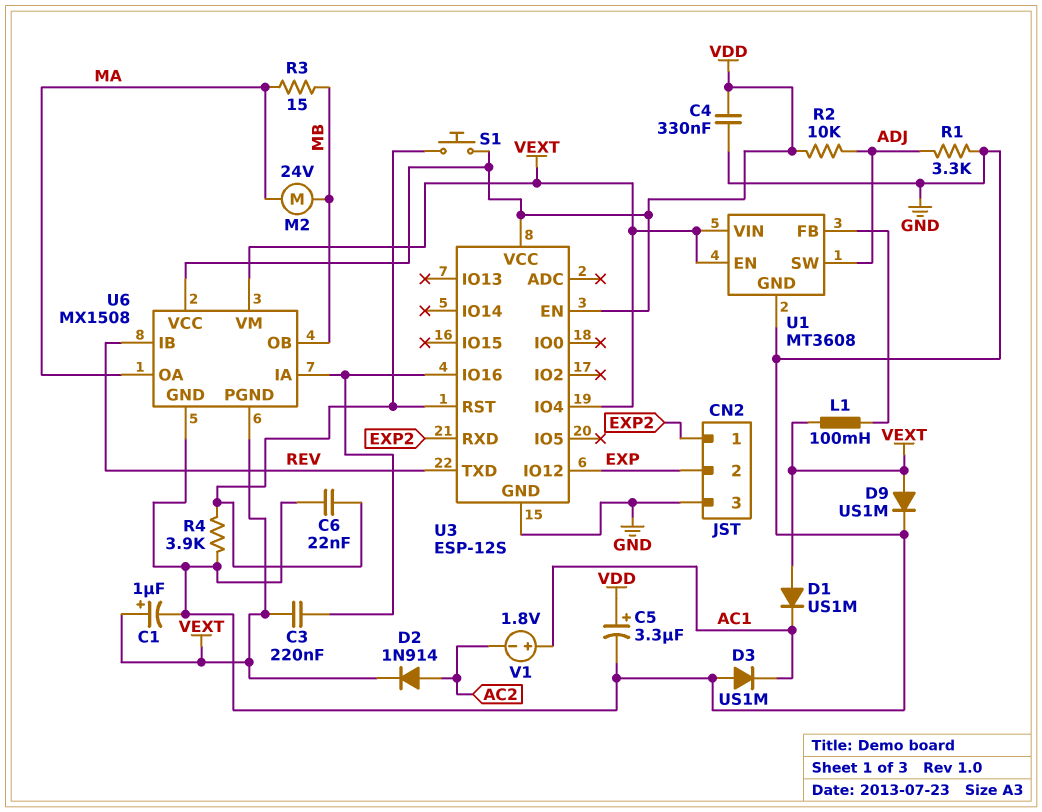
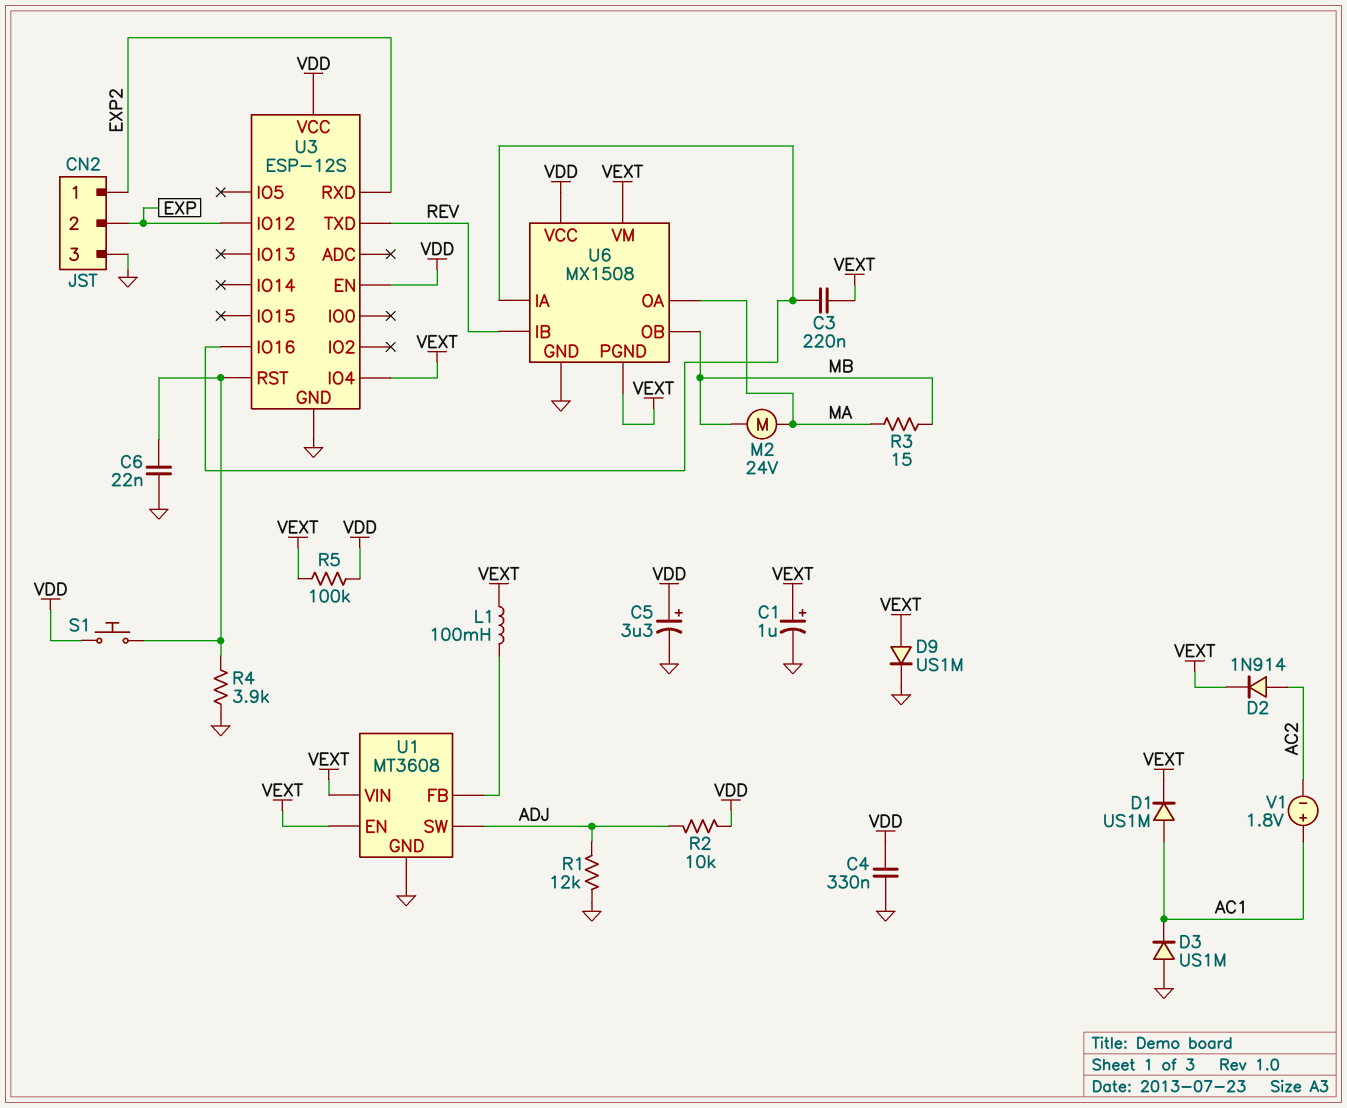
D1: diode US1M (A VEXT, K AC1) -> diode US1M (A AC1, K VEXT)
R1: 3.3k (ADJ, GND) -> 12k (ADJ, GND)
R5: none -> 100k (VDD, VEXT)

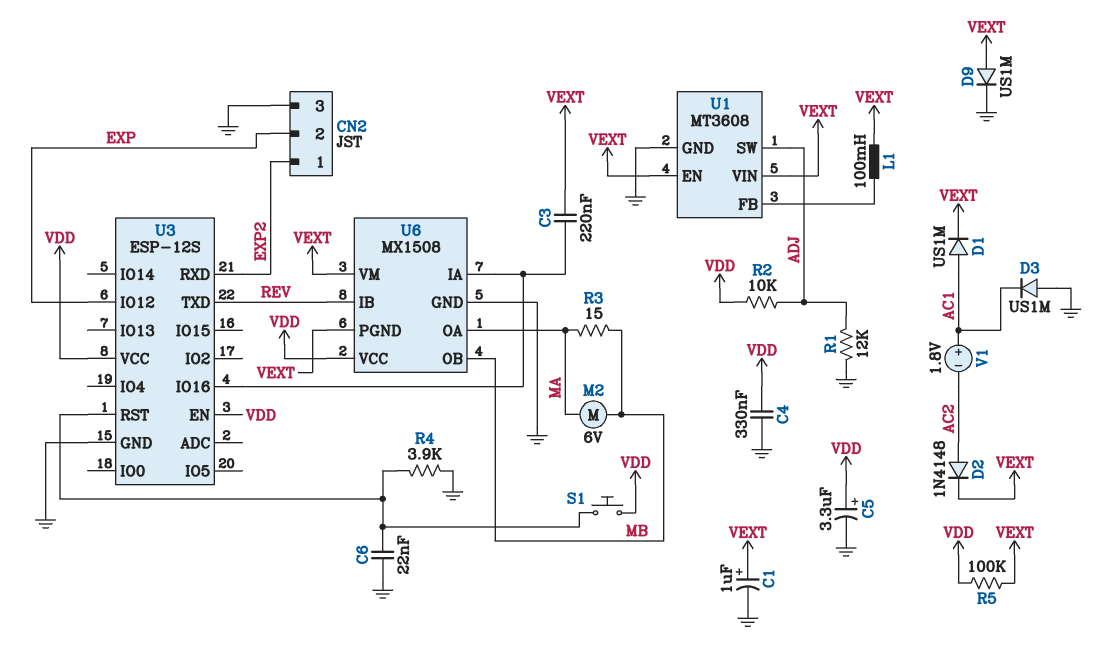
D2: diode 1N914 (A AC2, K VEXT) -> diode 1N4148 (A AC2, K VEXT)
M2: motor 24V (MA, MB) -> motor 6V (MA, MB)
U3 pin IO4: VEXT -> none

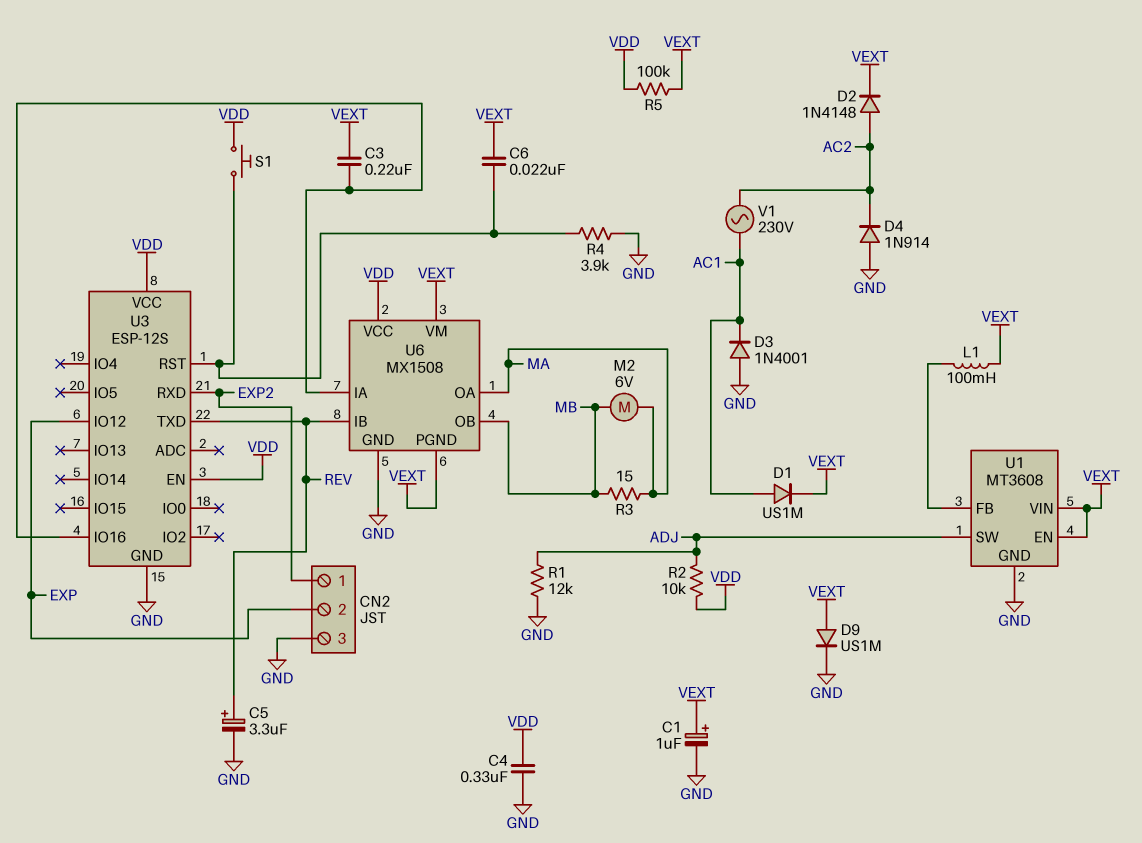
C5: 3.3uF (plus VDD, minus GND) -> 3.3uF (plus REV, minus GND)
C6: 22nF (GND, U3/RST) -> 22nF (U3/RST, VEXT)
D3: diode US1M (A GND, K AC1) -> diode 1N4001 (A GND, K AC1)
D4: none -> diode 1N914 (A GND, K AC2)
V1: 1.8V (plus AC1, minus AC2) -> AC 230V (AC1, AC2)

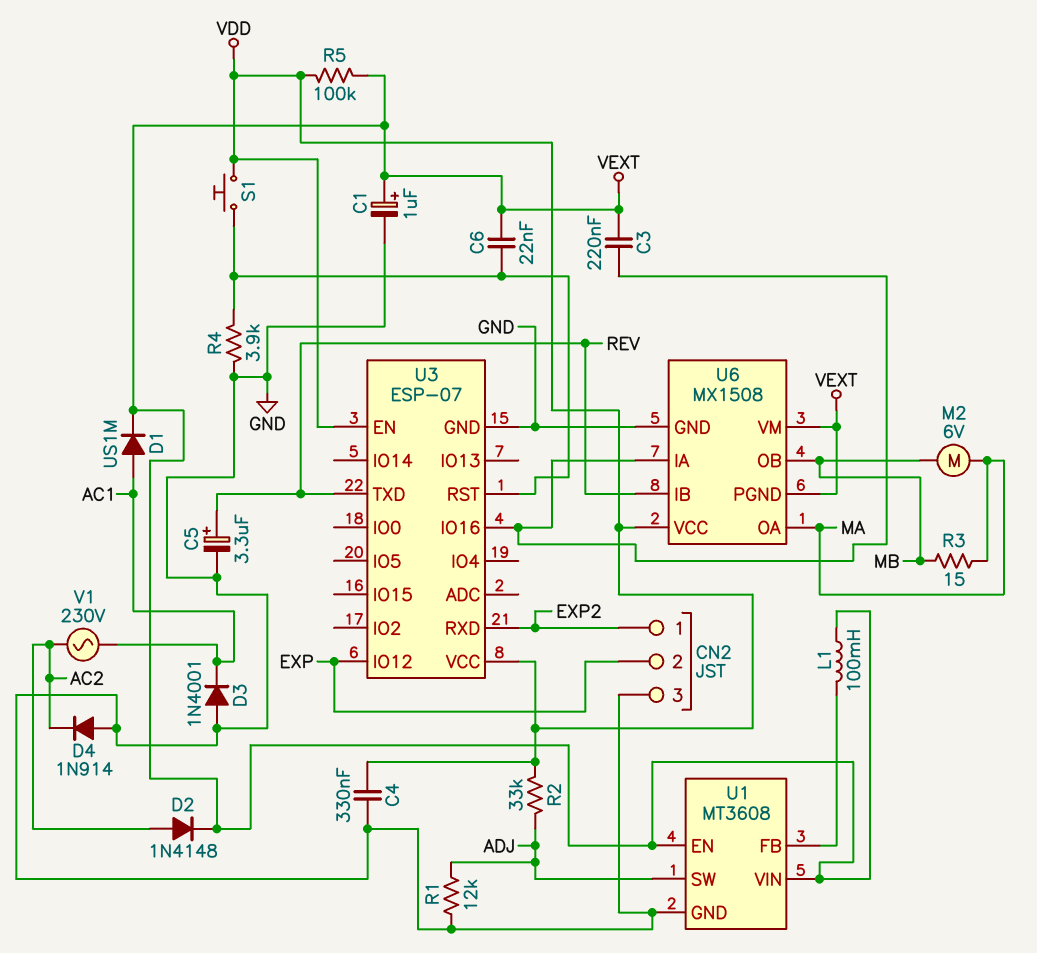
D9: diode US1M (A VEXT, K GND) -> none
R2: 10k (ADJ, VDD) -> 33k (ADJ, VDD)
U3: ESP-12S -> ESP-07

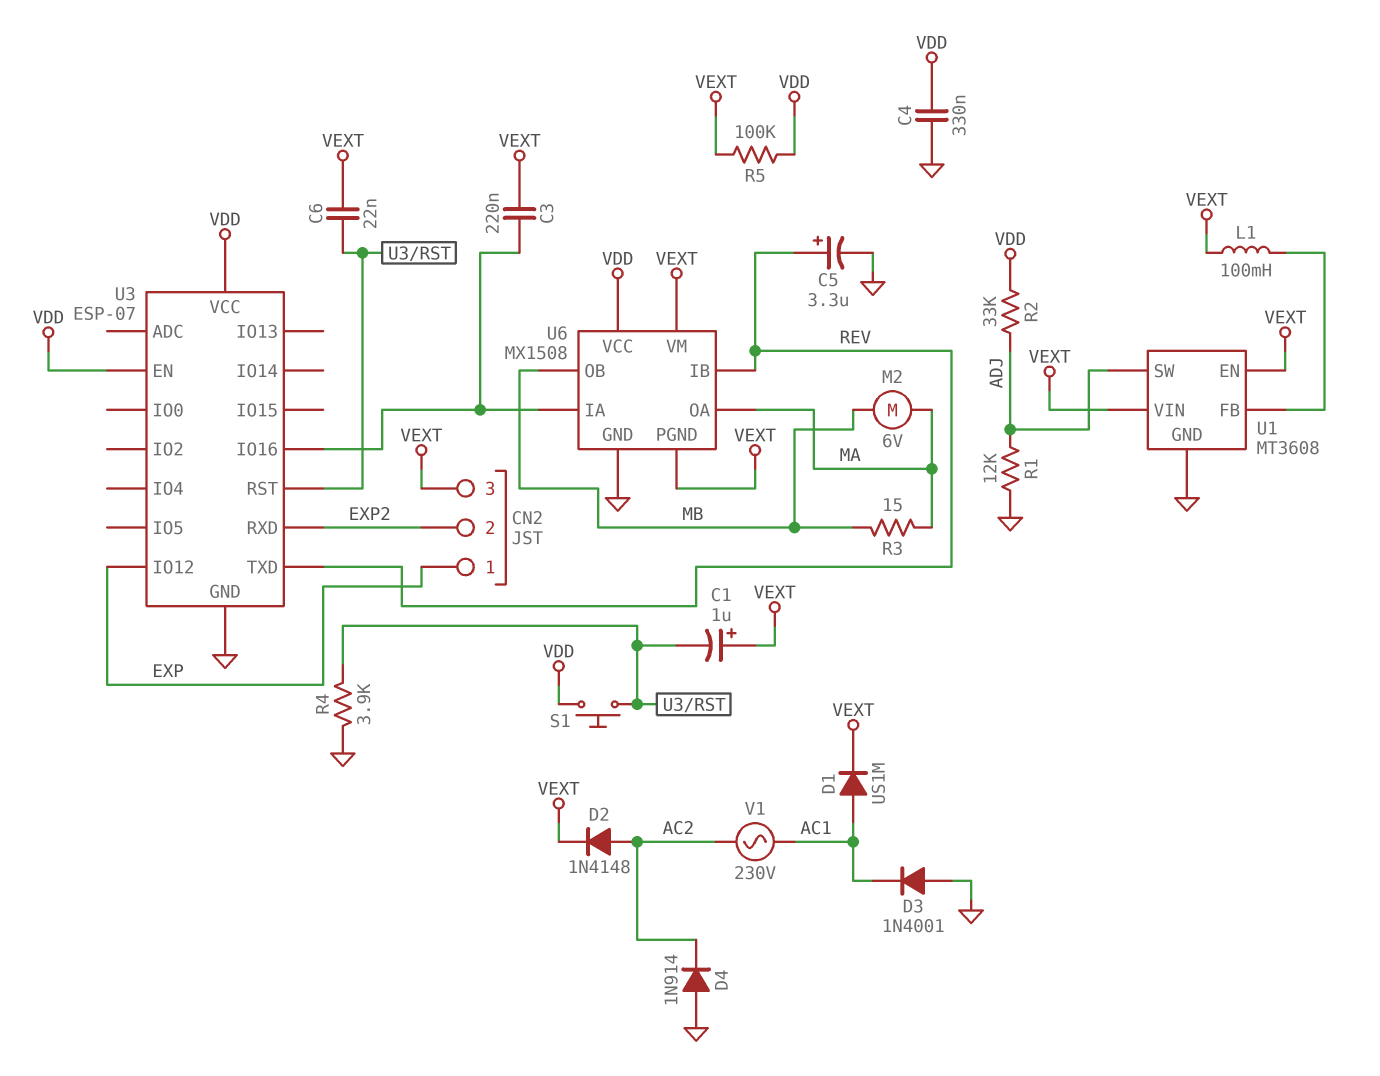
C1: 1uF (plus VEXT, minus GND) -> 1uF (plus VEXT, minus U3/RST)
CN2 pin 1: EXP2 -> EXP
CN2 pin 2: EXP -> EXP2
CN2 pin 3: GND -> VEXT

